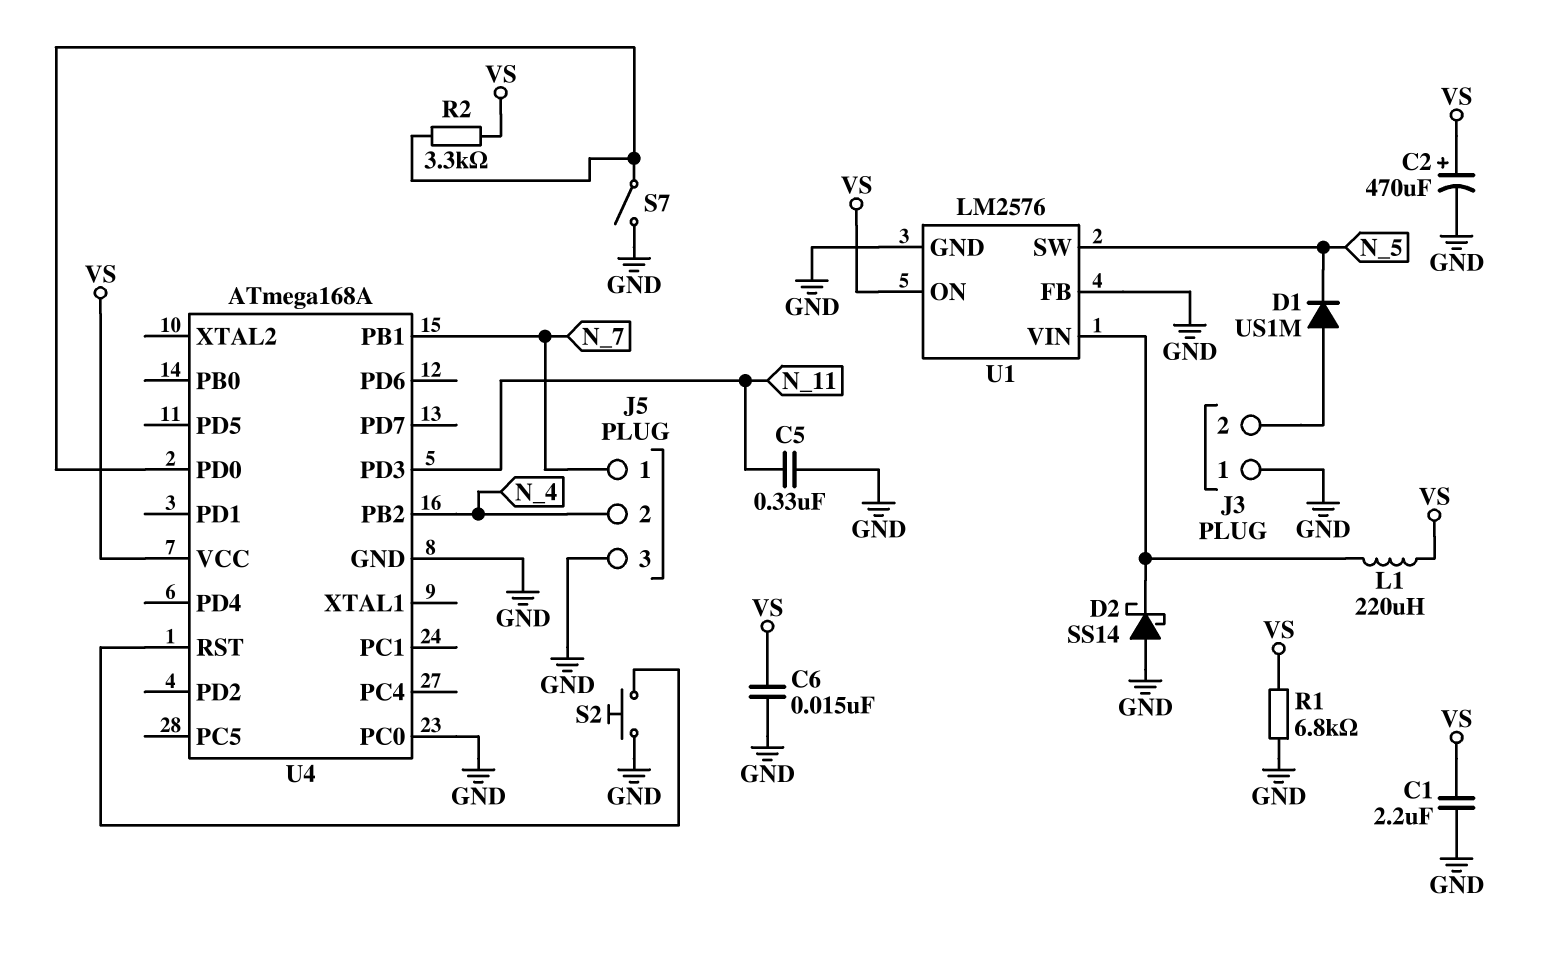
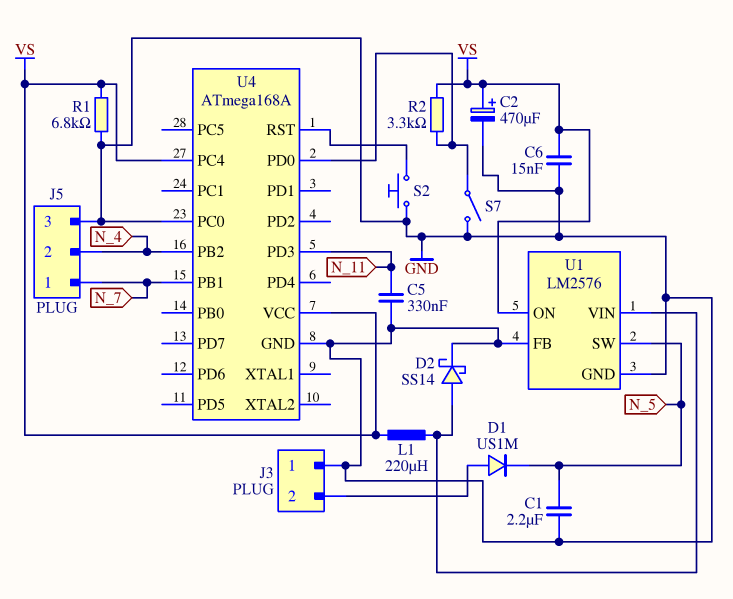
C1: 2.2uF (GND, VS) -> 2.2uF (GND, N_5)
D2: schottky SS14 (A GND, K U1/VIN) -> schottky SS14 (A U1/VIN, K GND)
U4 pin PC4: none -> VS

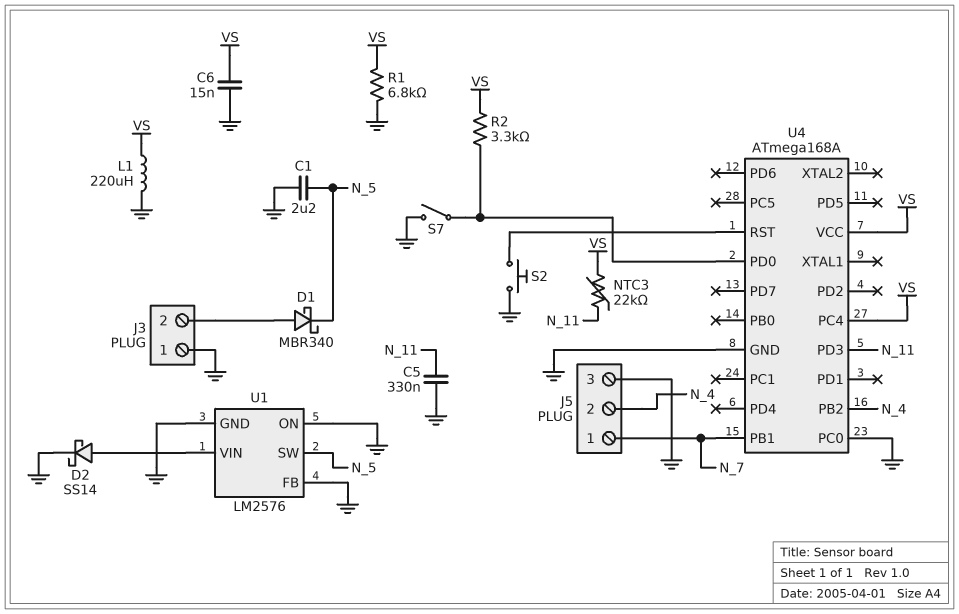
C2: 470uF (plus VS, minus GND) -> none
D1: diode US1M (A J3/2, K N_5) -> schottky MBR340 (A J3/2, K N_5)
L1: 220uH (U1/VIN, VS) -> 220uH (GND, VS)
NTC3: none -> 22k (N_11, VS)
U1 pin ON: VS -> GND

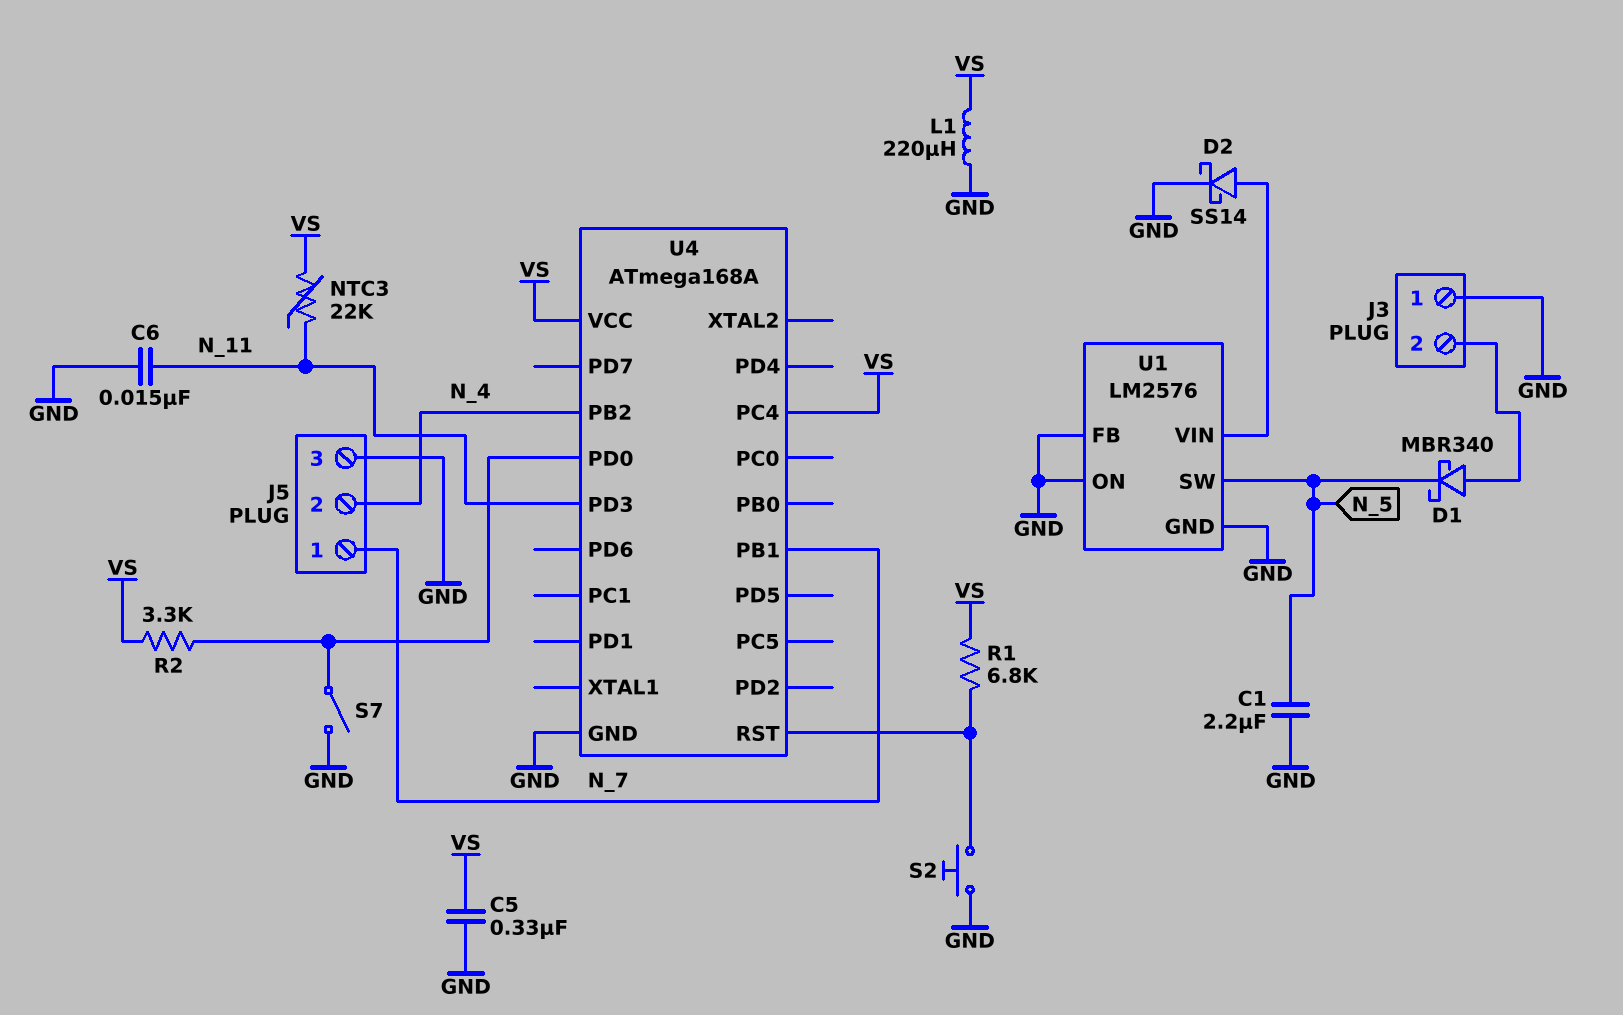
C5: 330nF (GND, N_11) -> 330nF (GND, VS)
C6: 15nF (GND, VS) -> 15nF (GND, N_11)
R1: 6.8k (GND, VS) -> 6.8k (U4/RST, VS)
U4 pin PC0: GND -> none

